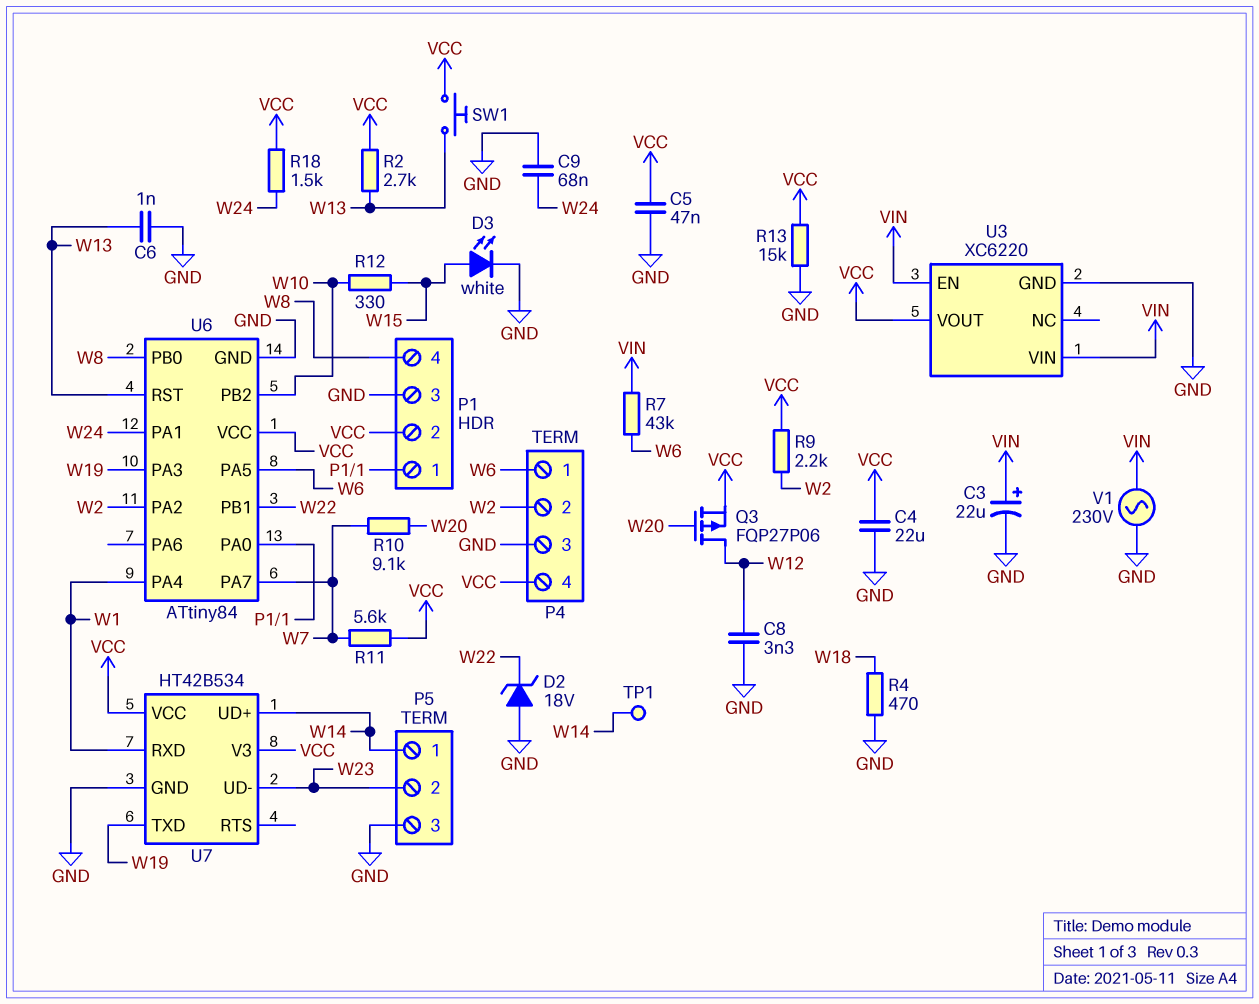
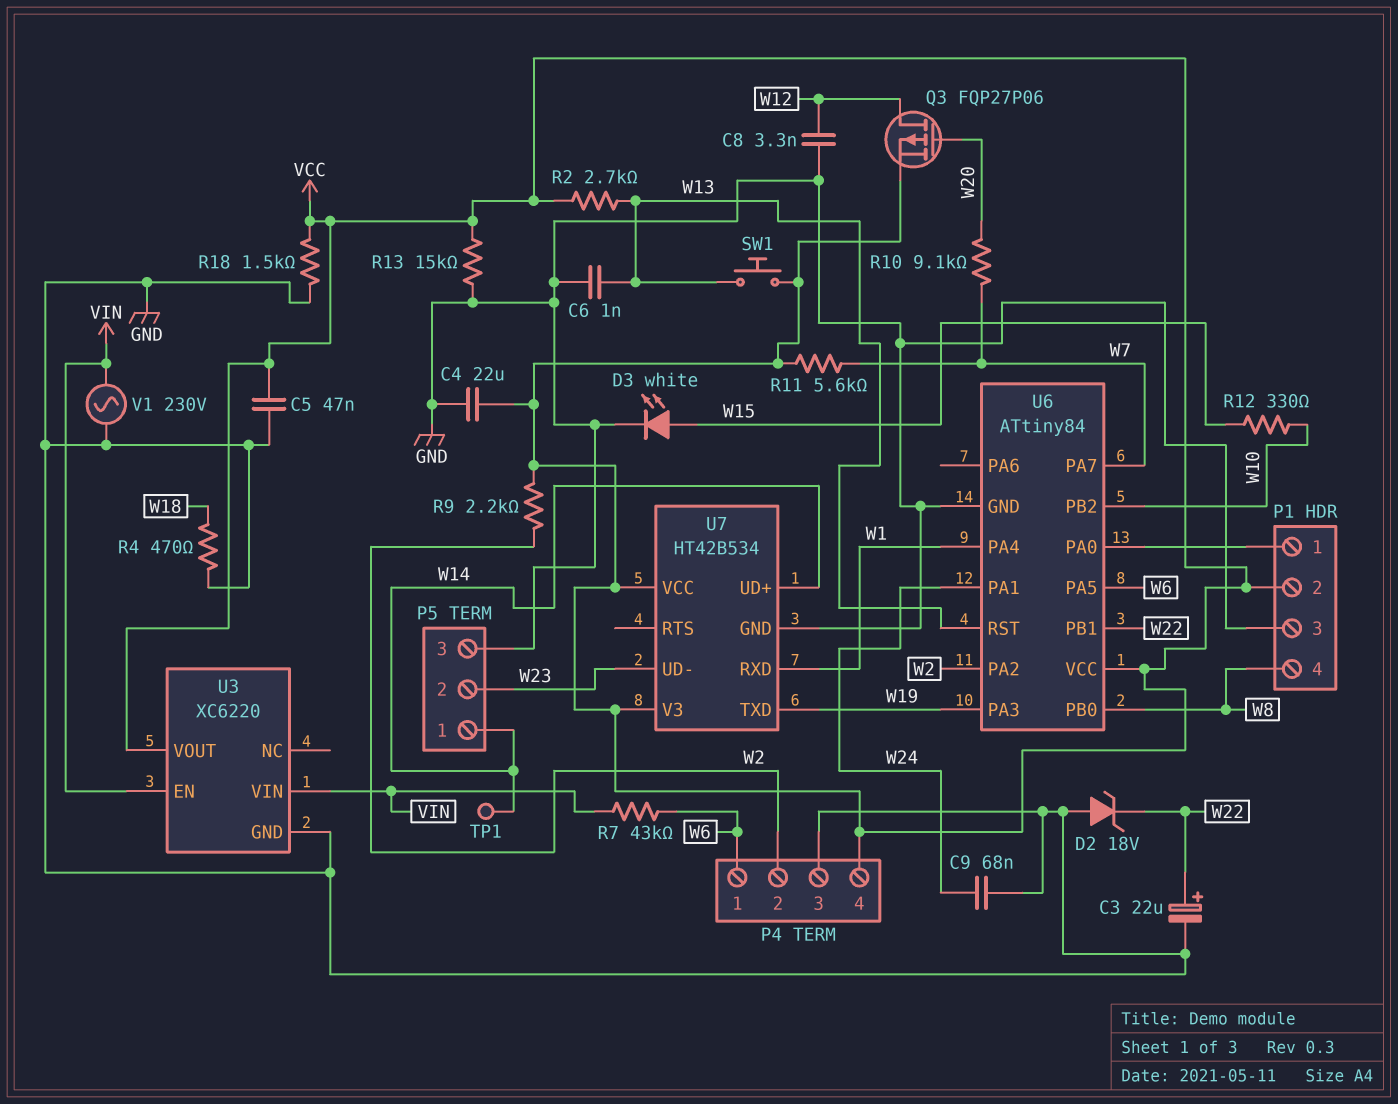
C3: 22uF (plus VIN, minus GND) -> 22uF (plus W22, minus GND)
R18: 1.5k (VCC, W24) -> 1.5k (GND, VCC)

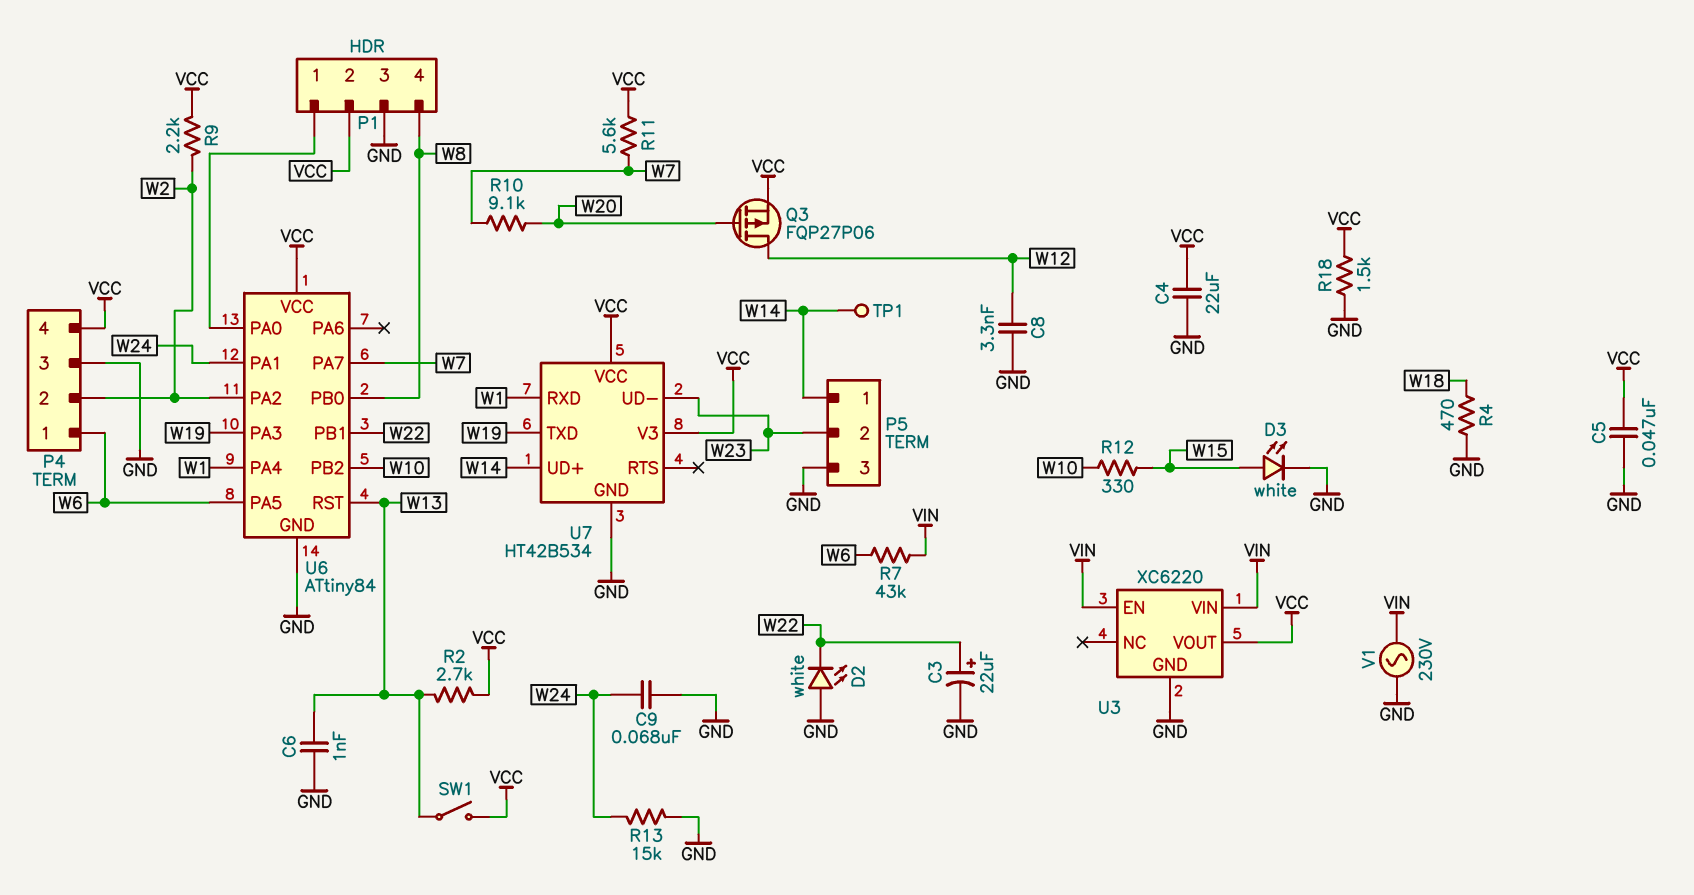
D2: zener 18V (A GND, K W22) -> LED white (A GND, K W22)
R13: 15k (GND, VCC) -> 15k (GND, W24)
SW1: button (VCC, W13) -> switch (VCC, W13)

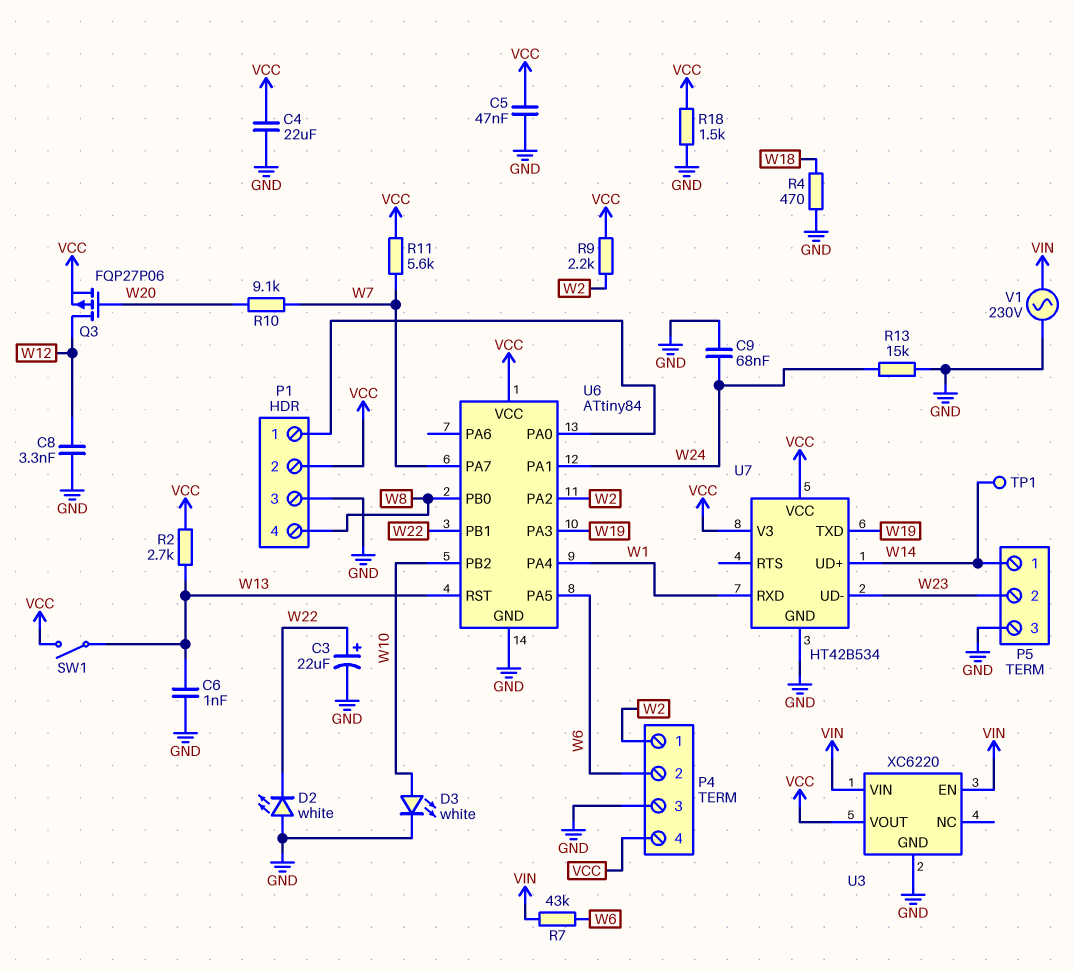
D3: LED white (A W15, K GND) -> LED white (A W10, K GND)
P4 pin 1: W6 -> W2
P4 pin 2: W2 -> W6
R12: 330 (W10, W15) -> none

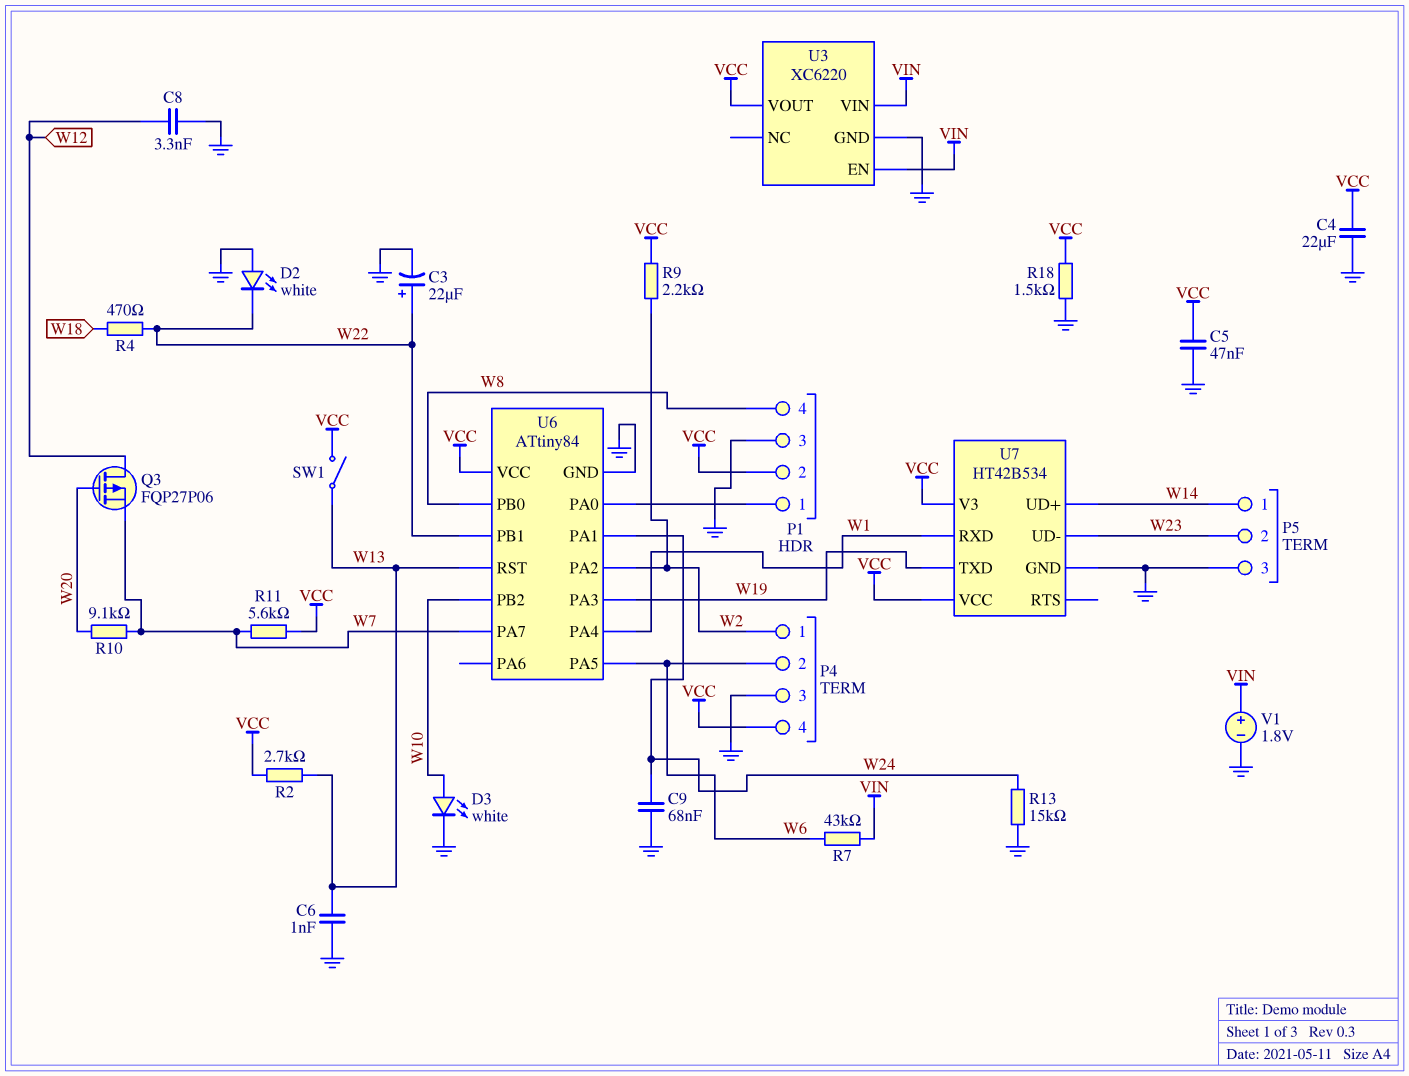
Q3: PMOS FQP27P06 (G W20, D W12, S VCC) -> PMOS FQP27P06 (G W20, D W12, S W7)
R4: 470 (GND, W18) -> 470 (W18, W22)
TP1: test point (W14) -> none
V1: AC 230V (GND, VIN) -> 1.8V (plus VIN, minus GND)

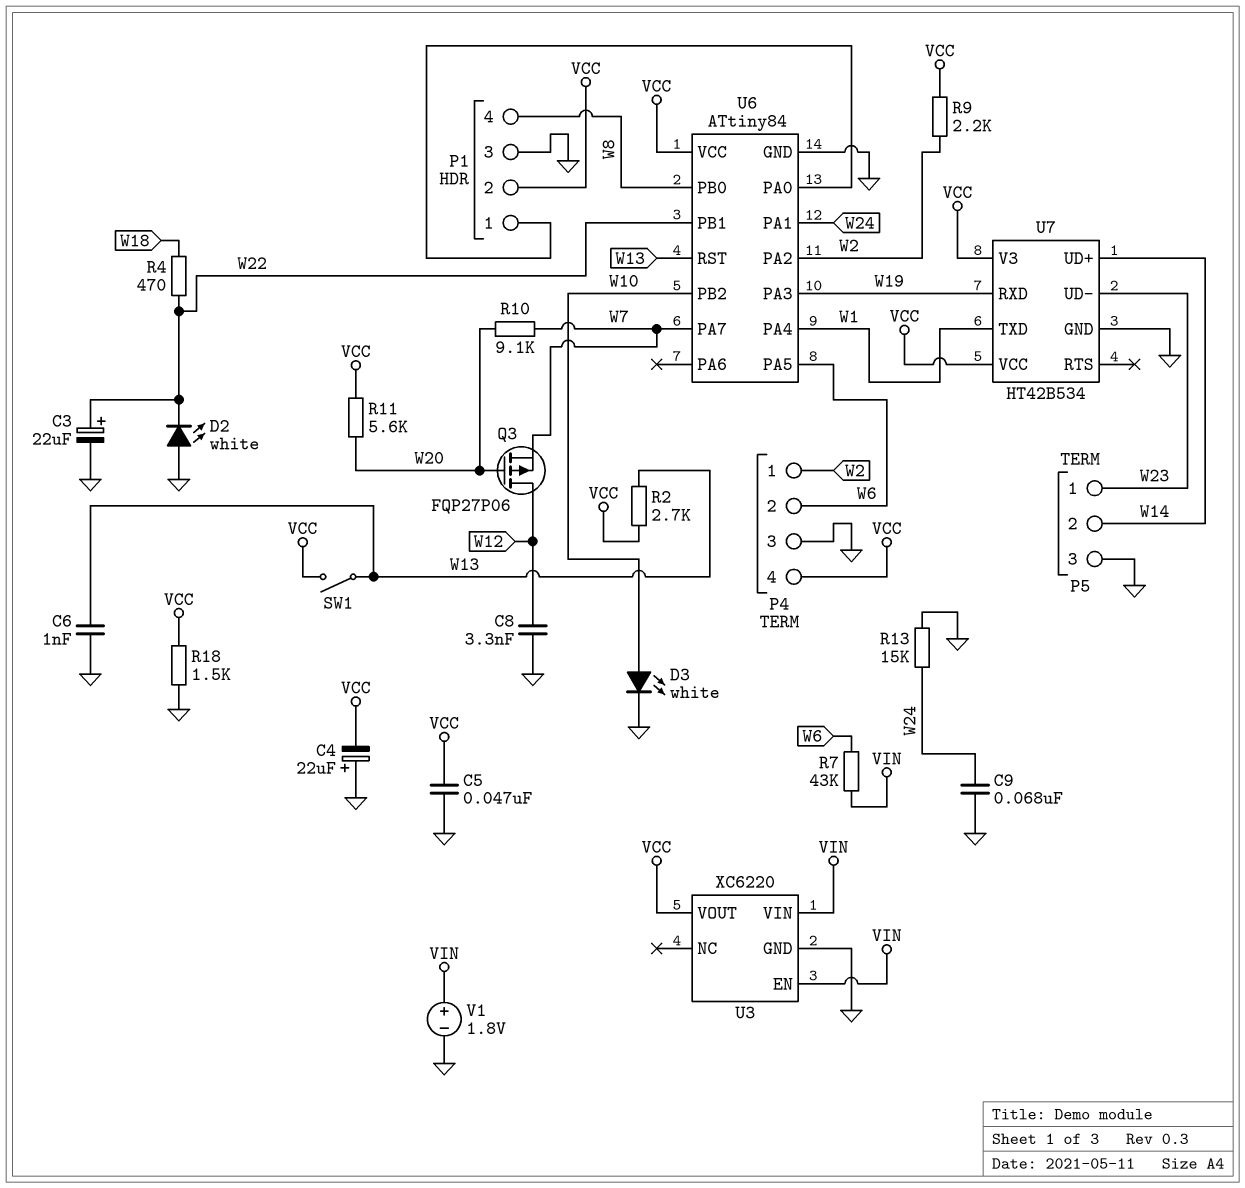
C4: 22uF (GND, VCC) -> 22uF (plus GND, minus VCC)
P5 pin 1: W14 -> W23
P5 pin 2: W23 -> W14
R11: 5.6k (VCC, W7) -> 5.6k (VCC, W20)
U7 pin RXD: W1 -> W19
U7 pin TXD: W19 -> W1

